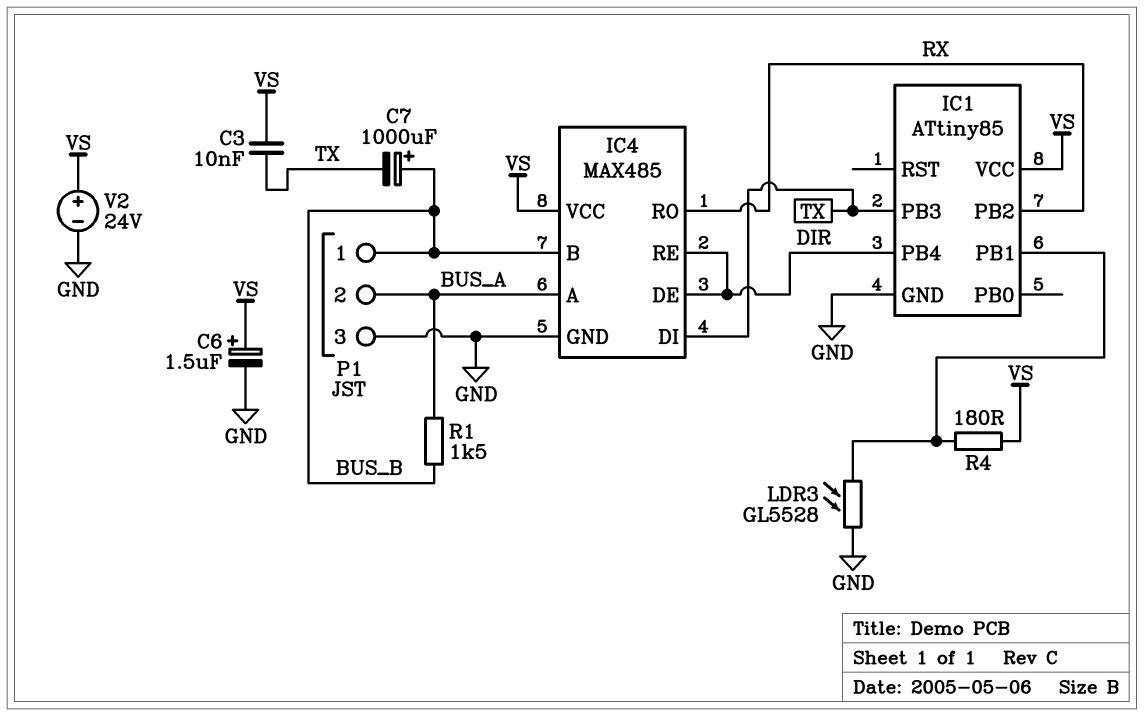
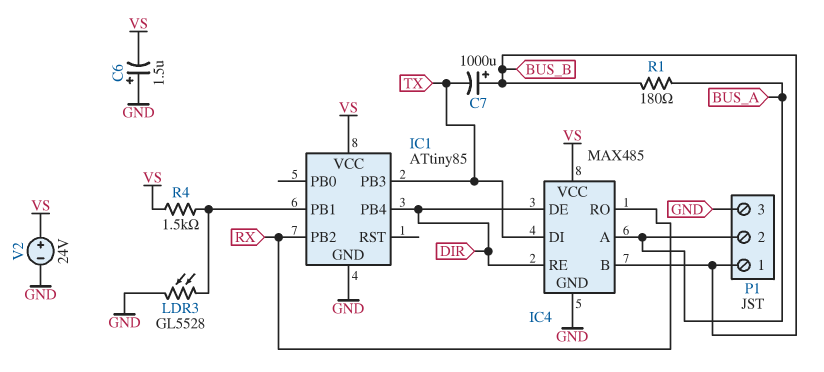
C3: 10nF (TX, VS) -> none
C6: 1.5uF (plus VS, minus GND) -> 1.5uF (plus GND, minus VS)
R1: 1.5k (BUS_A, BUS_B) -> 180 (BUS_A, BUS_B)
R4: 180 (IC1/PB1, VS) -> 1.5k (IC1/PB1, VS)

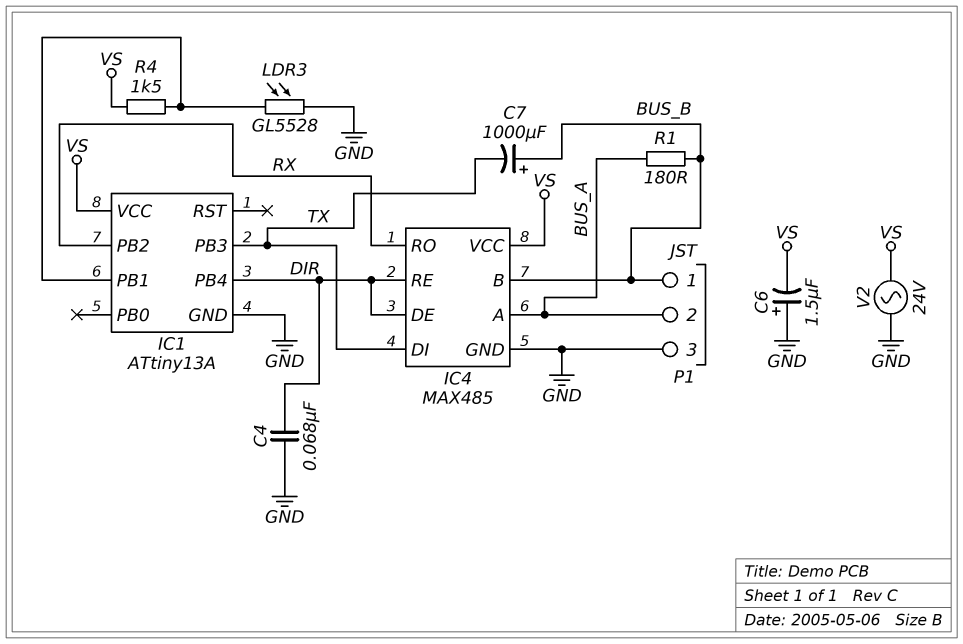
C4: none -> 68nF (DIR, GND)
IC1: ATtiny85 -> ATtiny13A
V2: 24V (plus VS, minus GND) -> AC 24V (GND, VS)

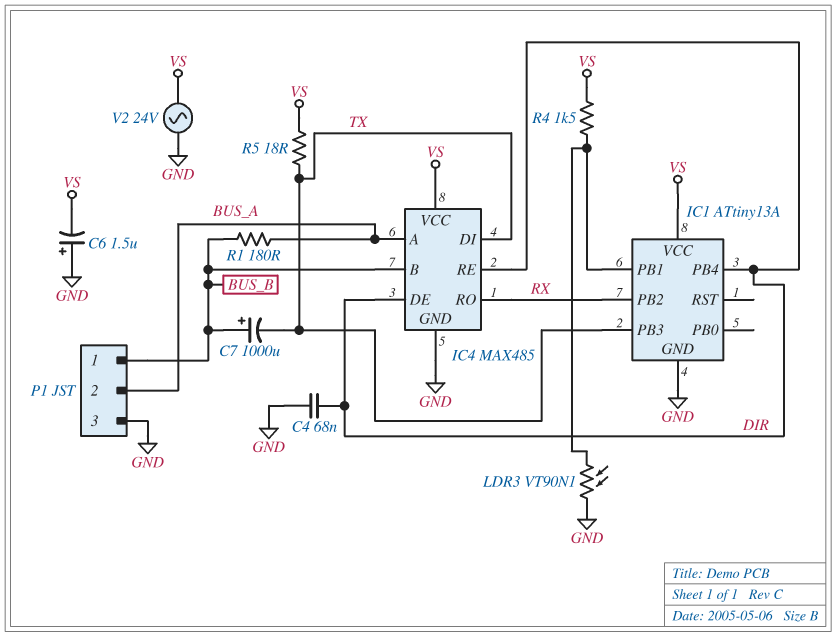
LDR3: GL5528 (GND, IC1/PB1) -> VT90N1 (GND, IC1/PB1)
R5: none -> 18 (TX, VS)

